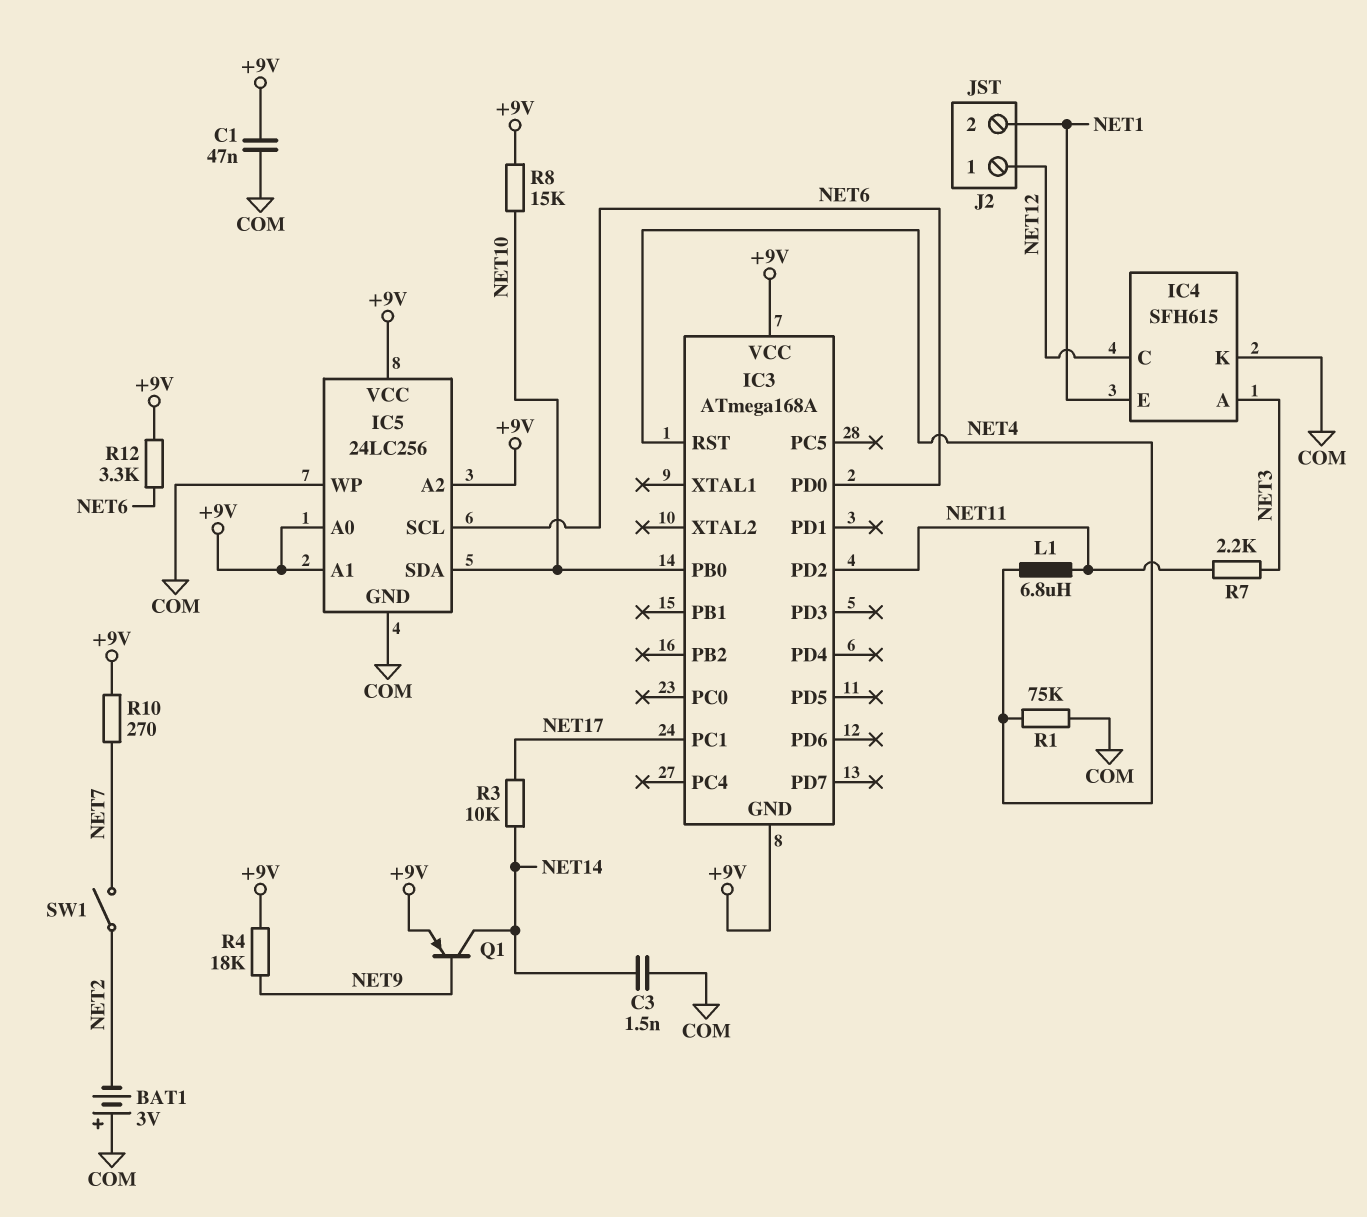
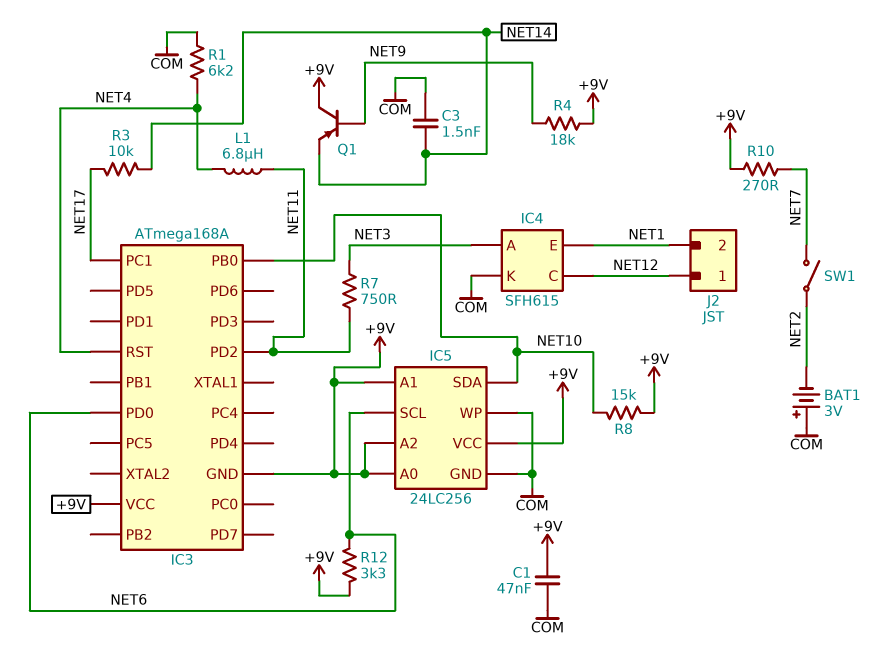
Q1: PNP (B NET9, C NET14, E +9V) -> PNP (B NET9, C +9V, E NET14)
R1: 75k (COM, NET4) -> 6.2k (COM, NET4)
R7: 2.2k (NET3, NET11) -> 750 (NET3, NET11)

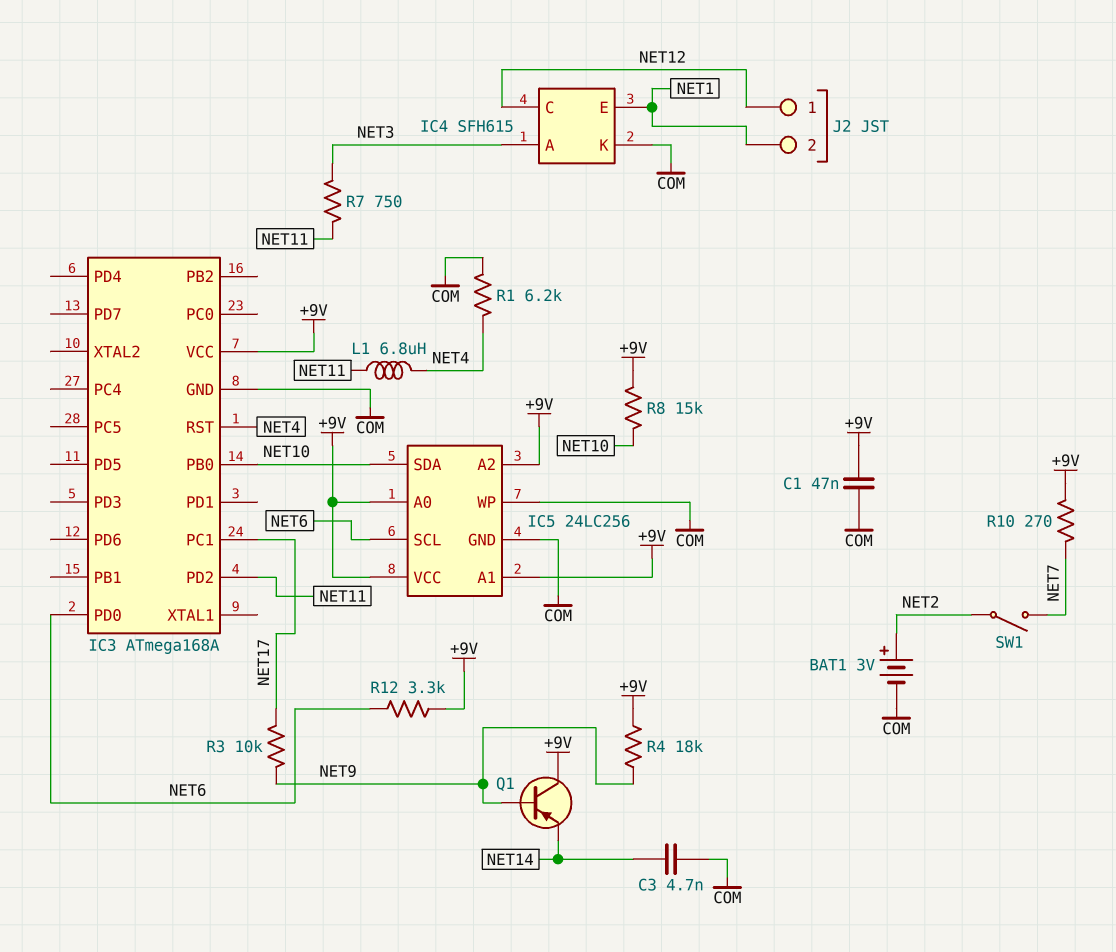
BAT1: 3V (plus COM, minus NET2) -> 3V (plus NET2, minus COM)
C3: 1.5nF (COM, NET14) -> 4.7nF (COM, NET14)
IC3 pin GND: +9V -> COM
R3: 10k (NET14, NET17) -> 10k (NET9, NET17)

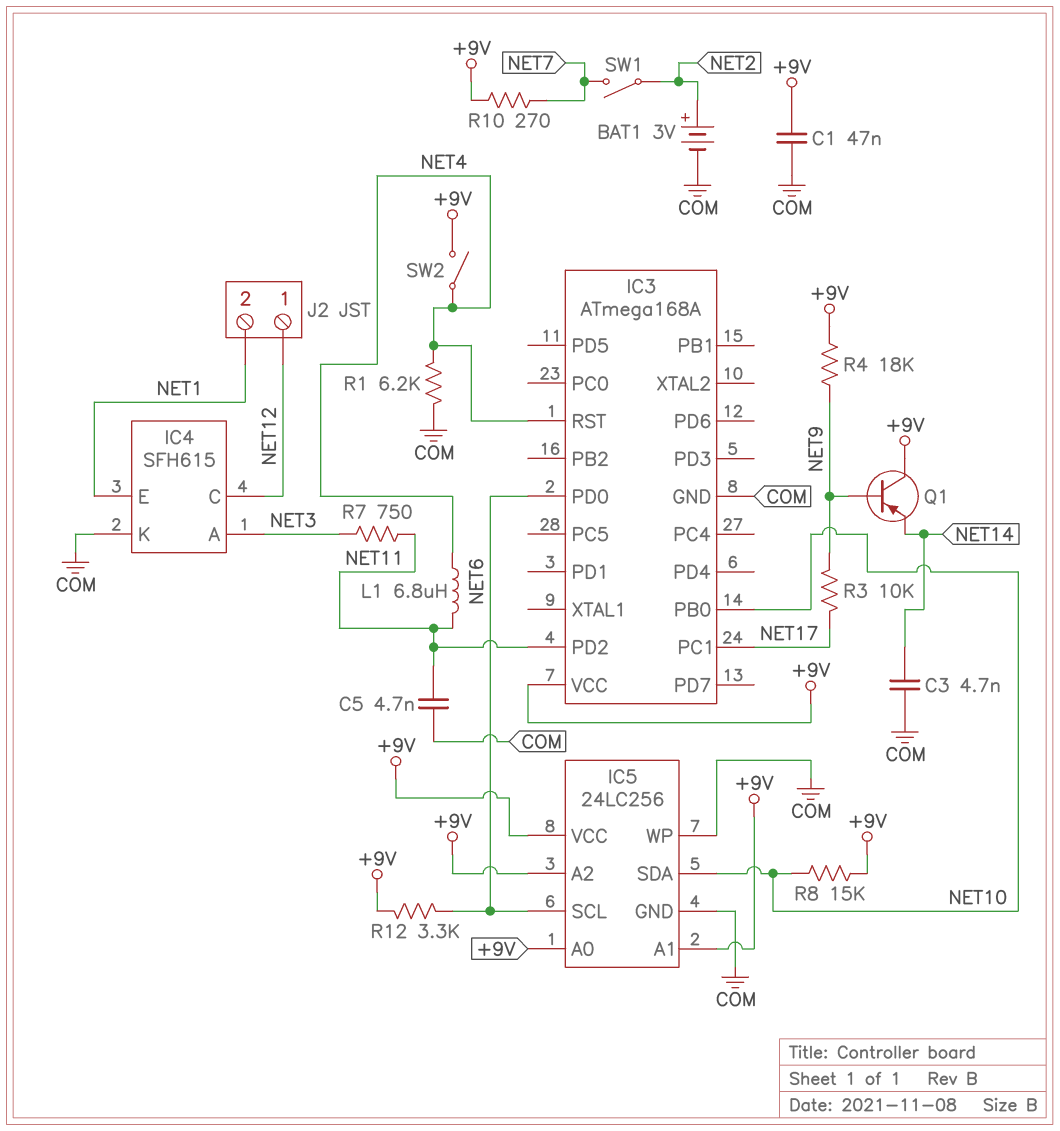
C5: none -> 4.7nF (COM, NET11)
SW2: none -> switch (+9V, NET4)

